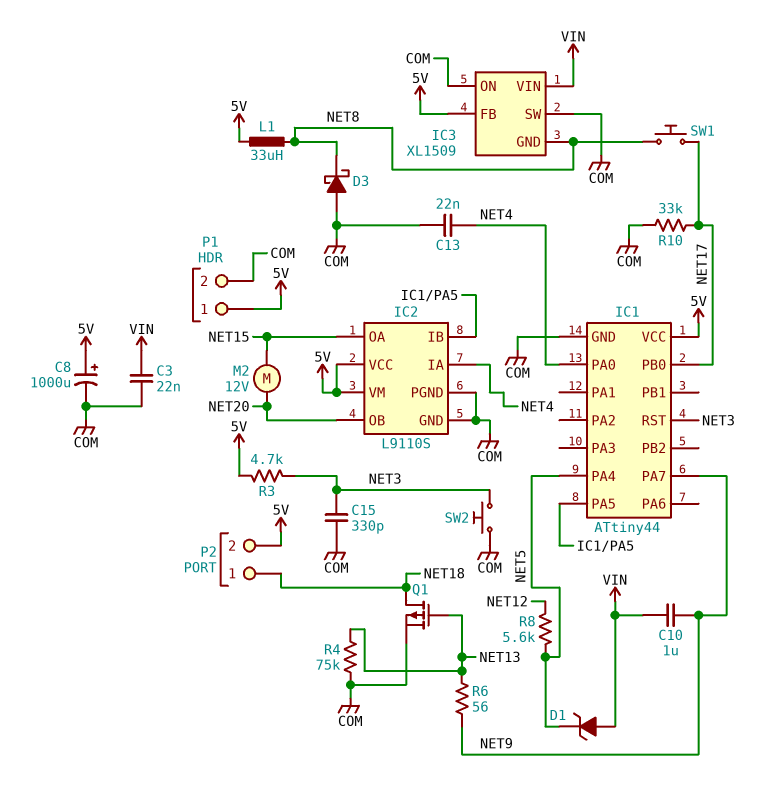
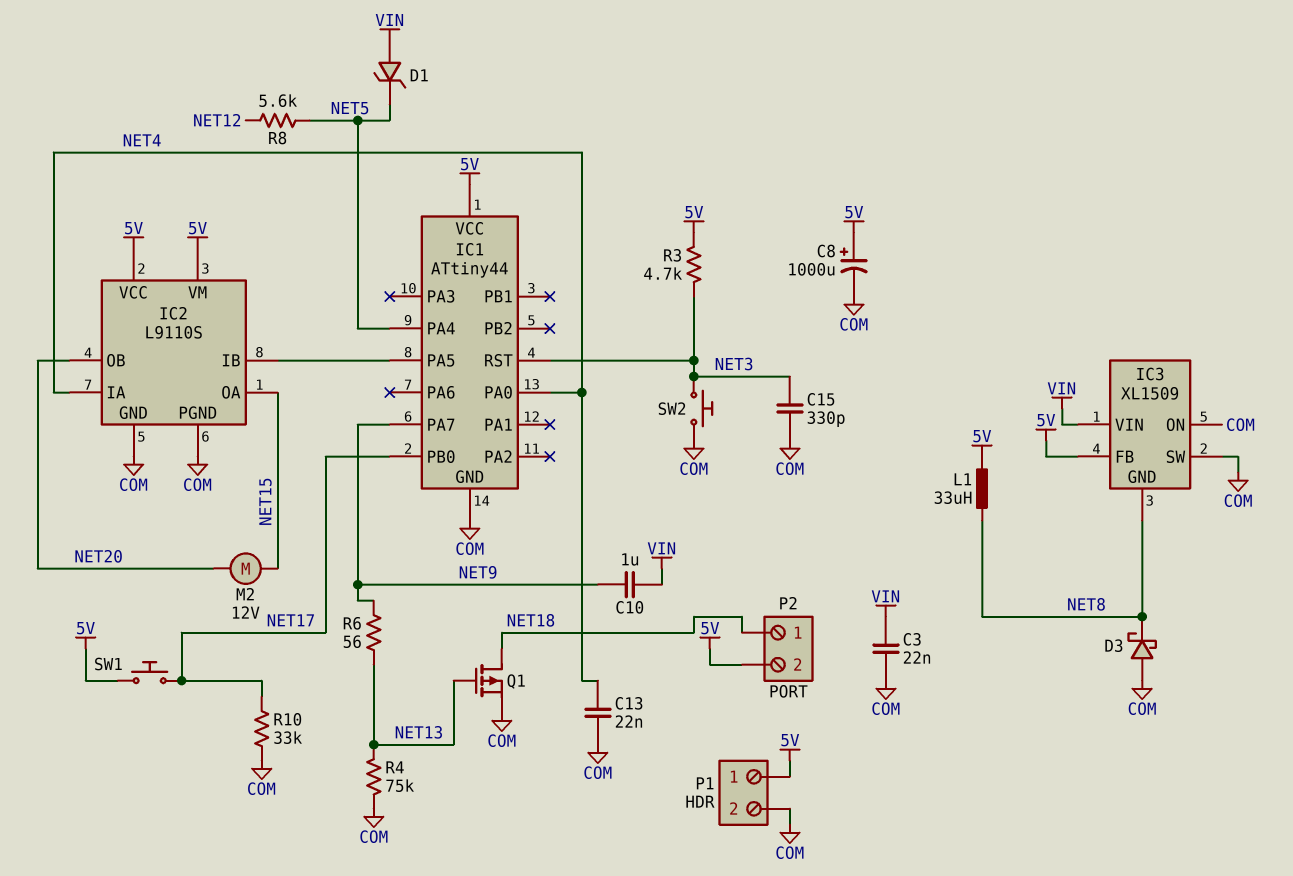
SW1: button (NET8, NET17) -> button (5V, NET17)

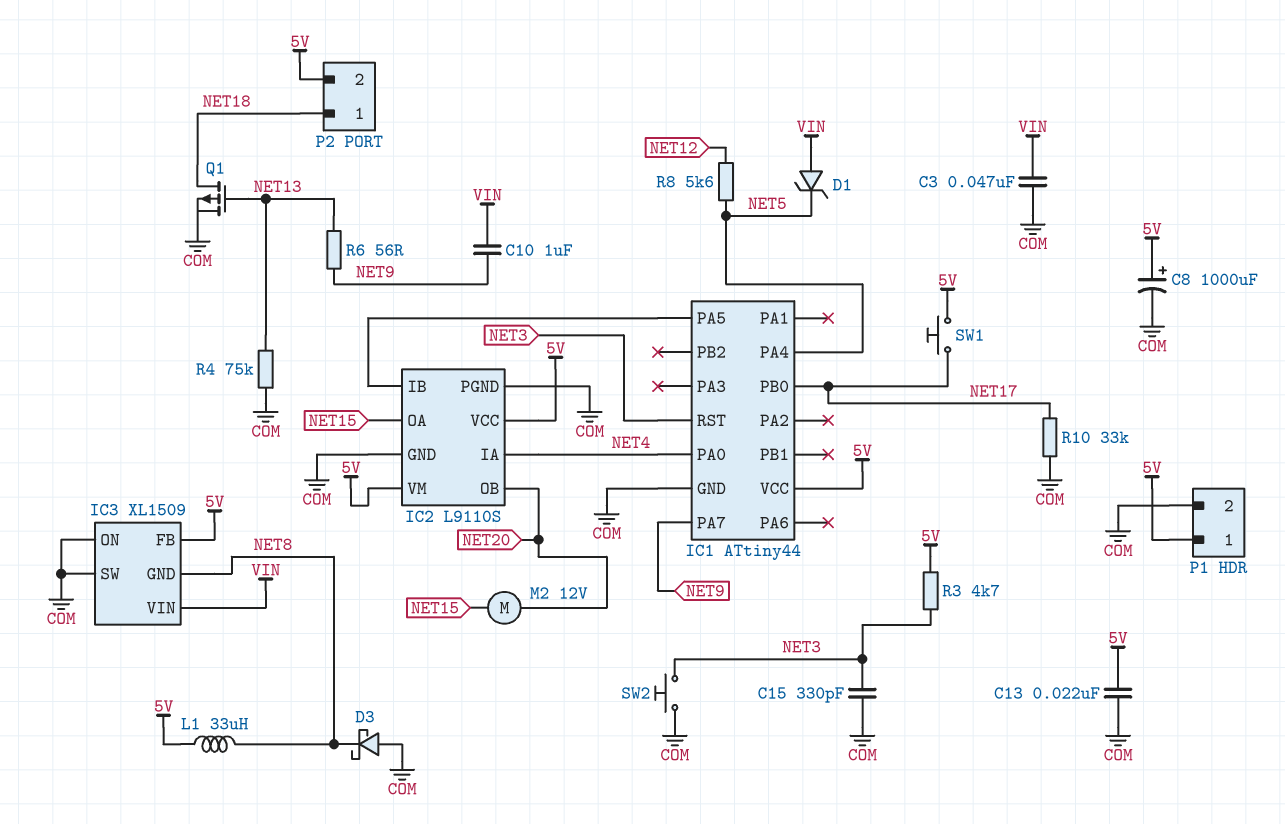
C3: 22nF (COM, VIN) -> 47nF (COM, VIN)
C13: 22nF (COM, NET4) -> 22nF (5V, COM)

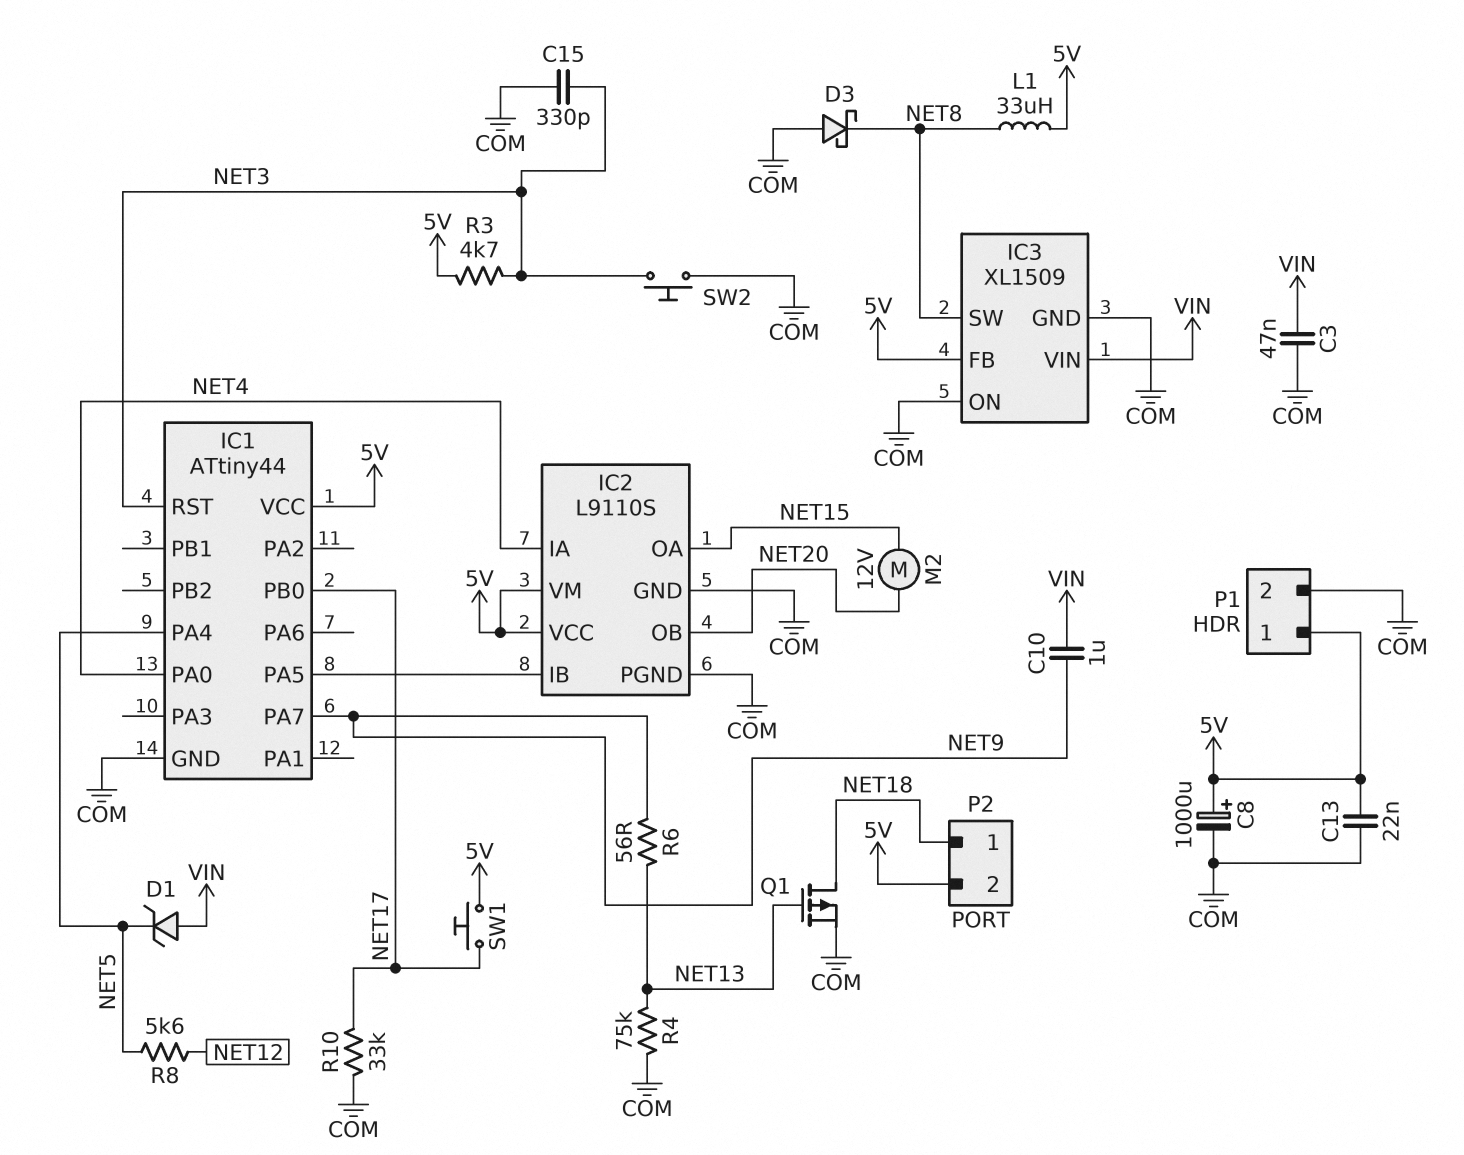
IC3 pin GND: NET8 -> COM
IC3 pin SW: COM -> NET8

